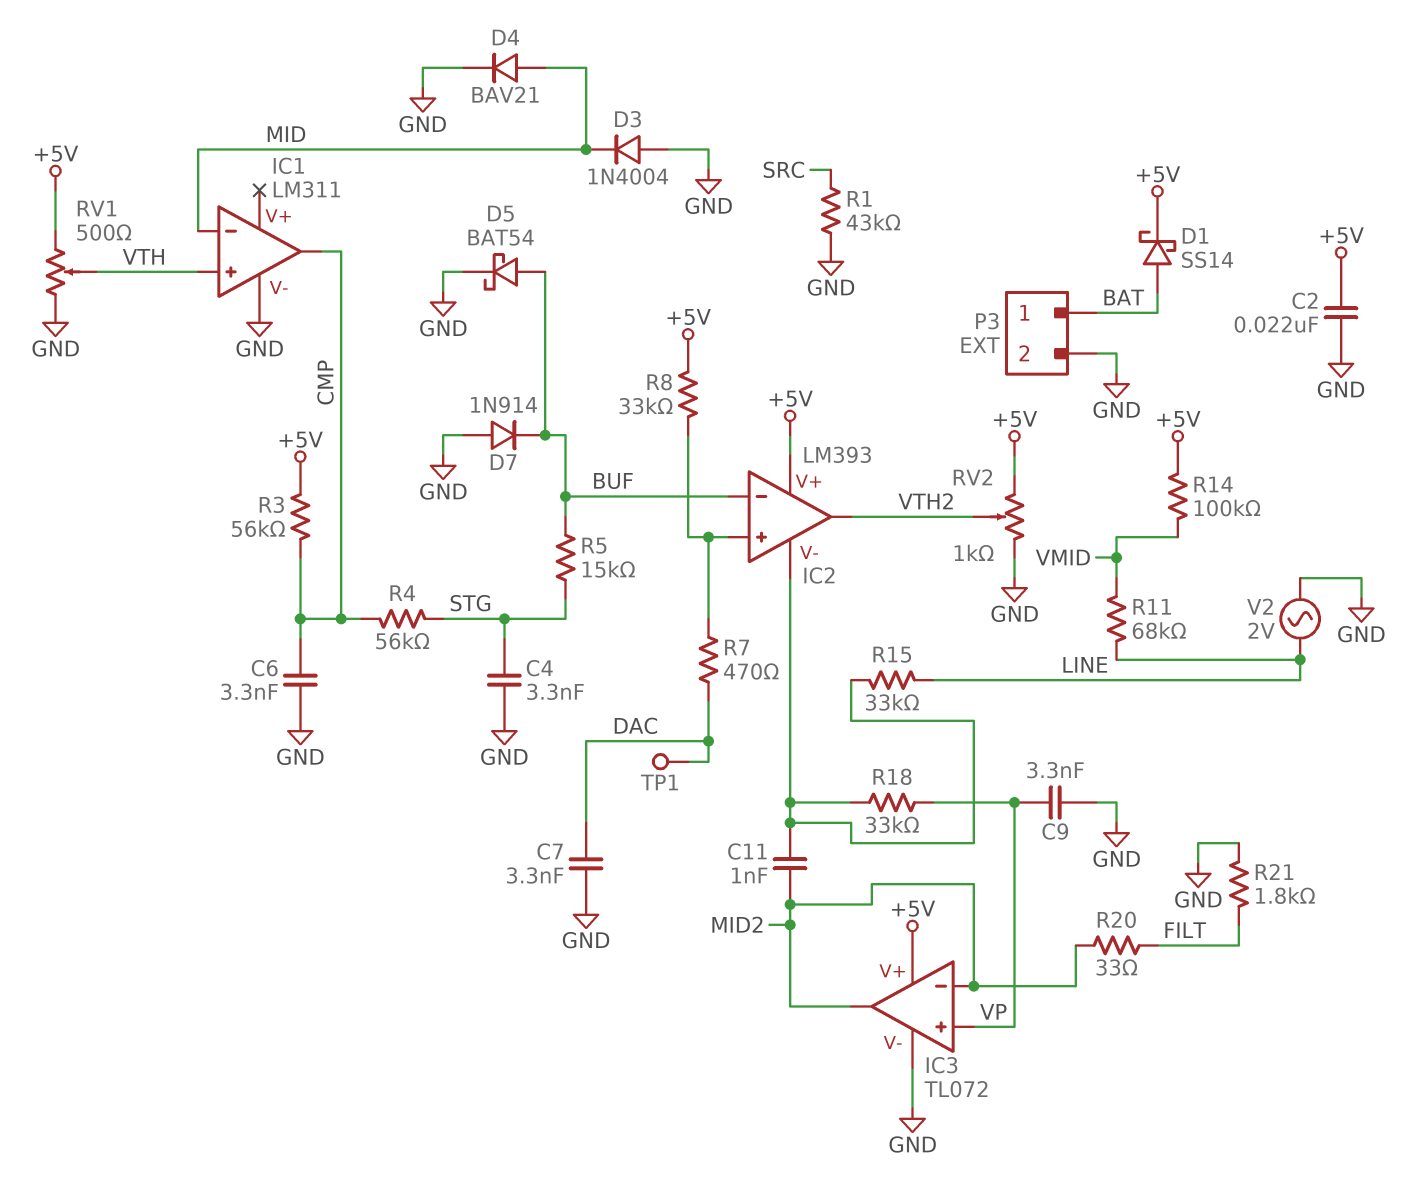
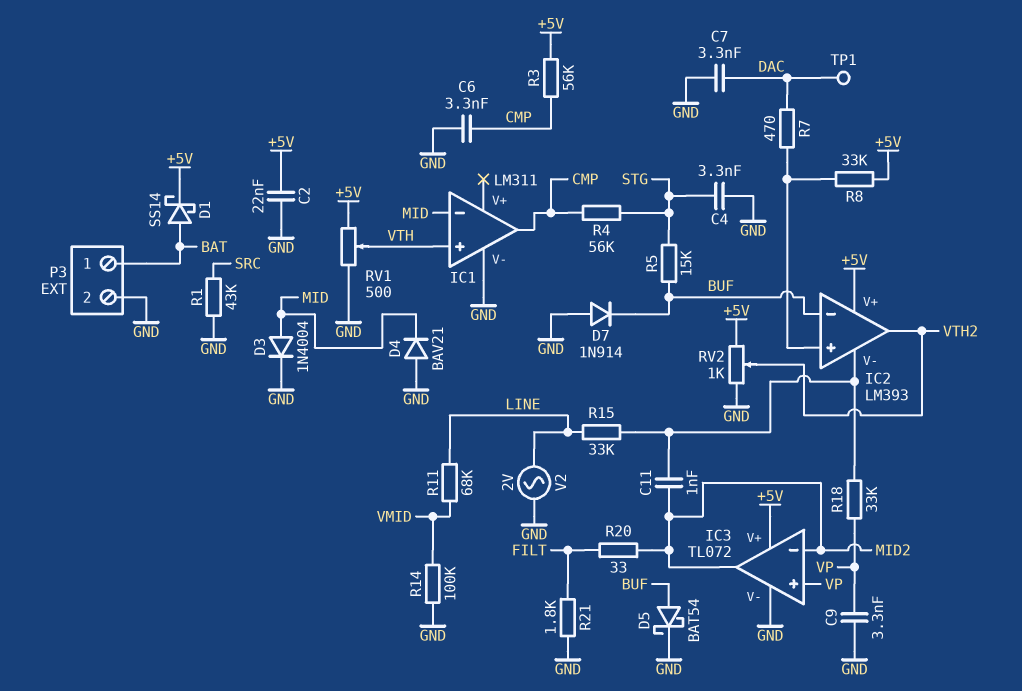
D3: diode 1N4004 (A GND, K MID) -> diode 1N4004 (A MID, K GND)
D4: diode BAV21 (A MID, K GND) -> diode BAV21 (A GND, K MID)
R14: 100k (+5V, VMID) -> 100k (GND, VMID)

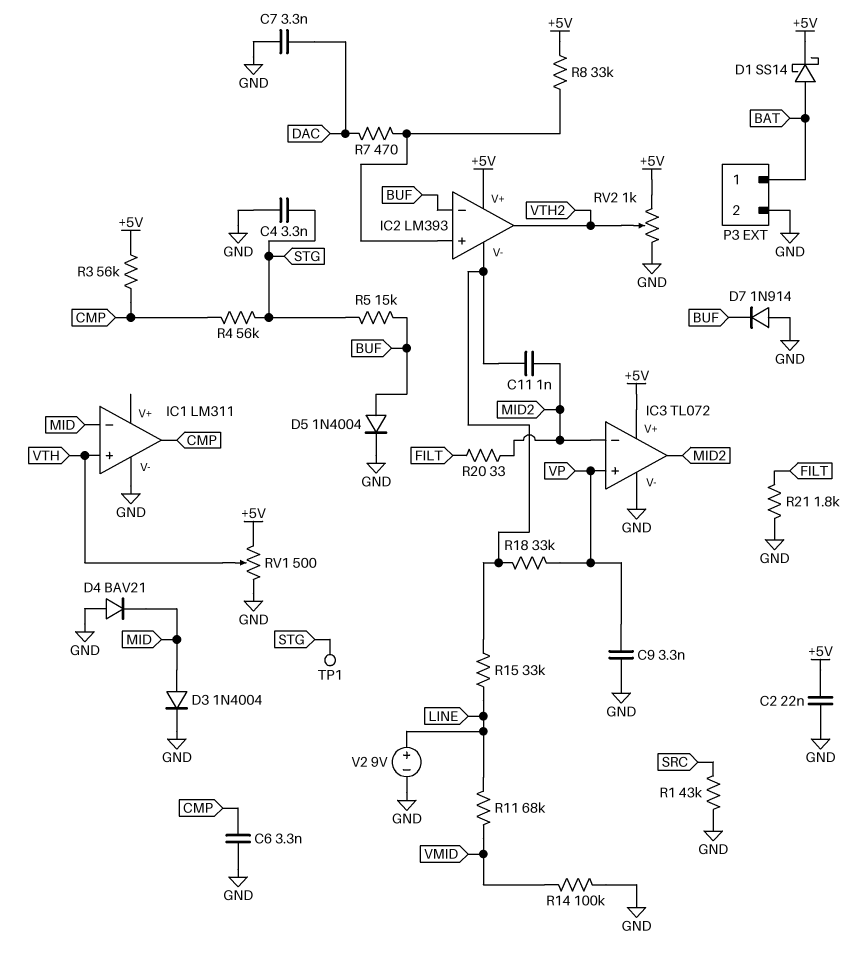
D5: schottky BAT54 (A BUF, K GND) -> diode 1N4004 (A BUF, K GND)
TP1: test point (DAC) -> test point (STG)
V2: AC 2V (GND, LINE) -> 9V (plus LINE, minus GND)

